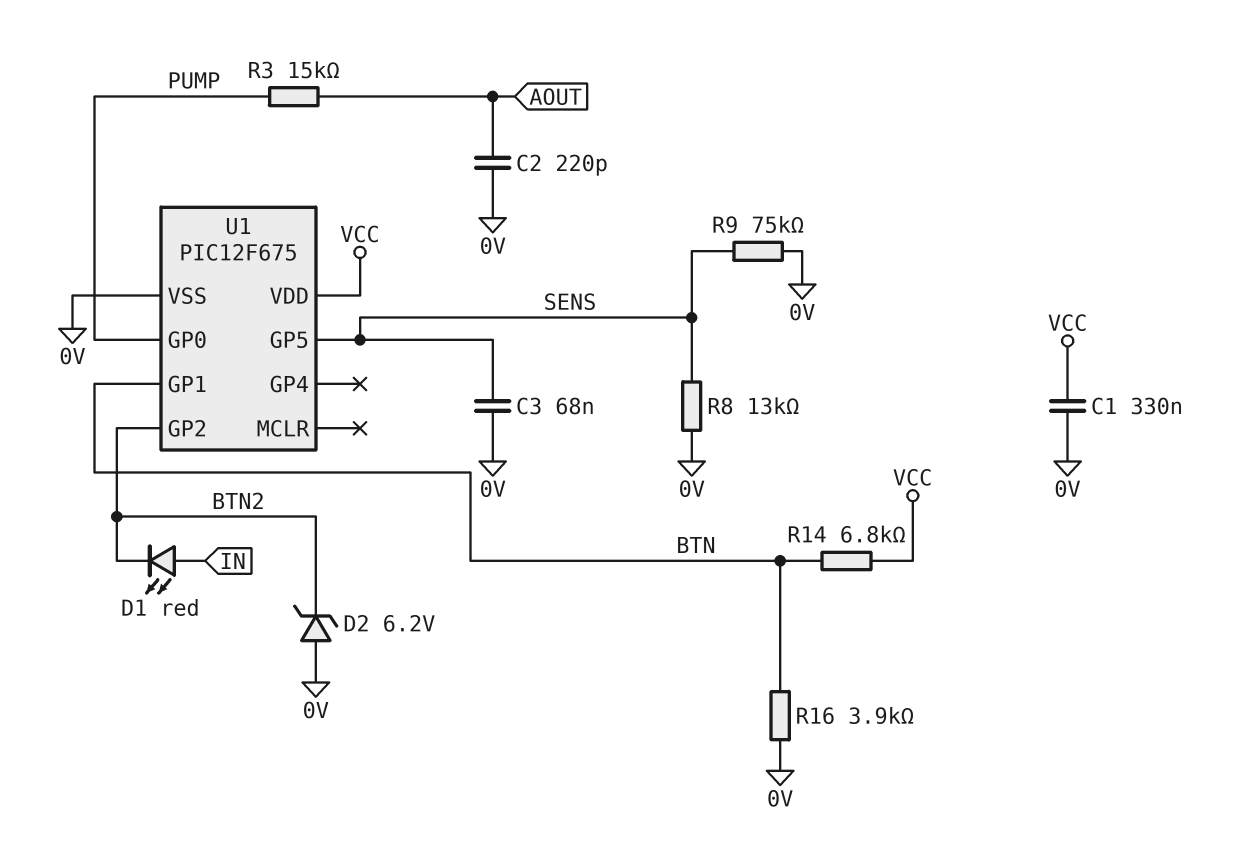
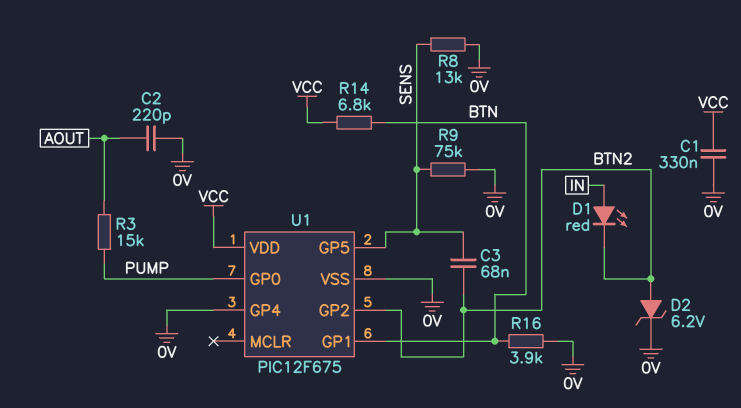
C3: 68nF (0V, SENS) -> 68nF (BTN2, SENS)
D2: zener 6.2V (A 0V, K BTN2) -> zener 6.2V (A BTN2, K 0V)
U1 pin GP4: none -> 0V

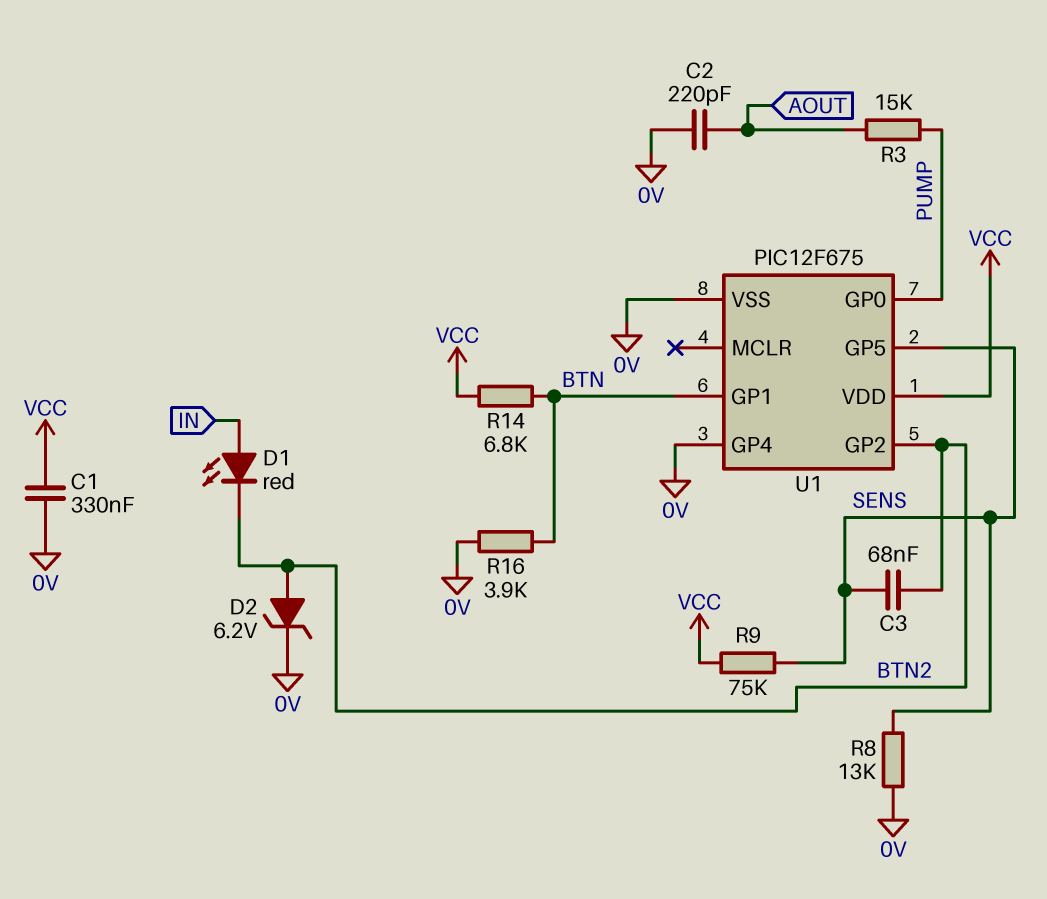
R9: 75k (0V, SENS) -> 75k (SENS, VCC)

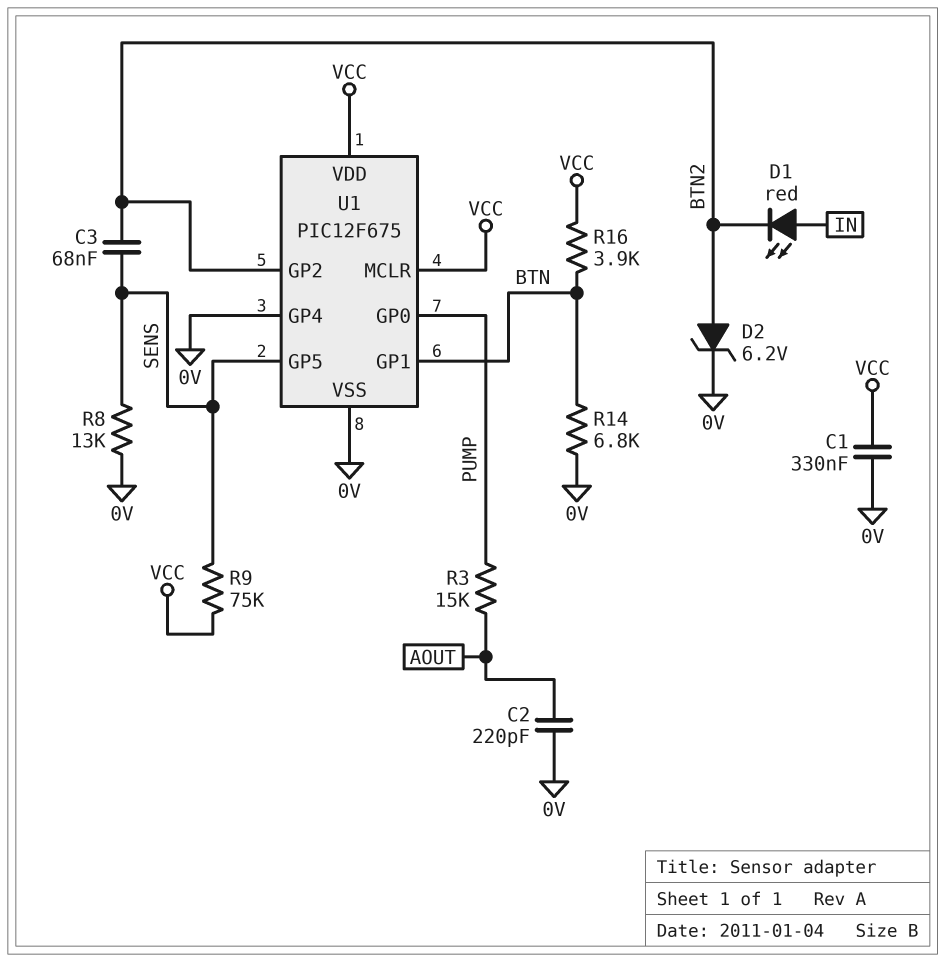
R14: 6.8k (BTN, VCC) -> 6.8k (0V, BTN)
R16: 3.9k (0V, BTN) -> 3.9k (BTN, VCC)
U1 pin MCLR: none -> VCC

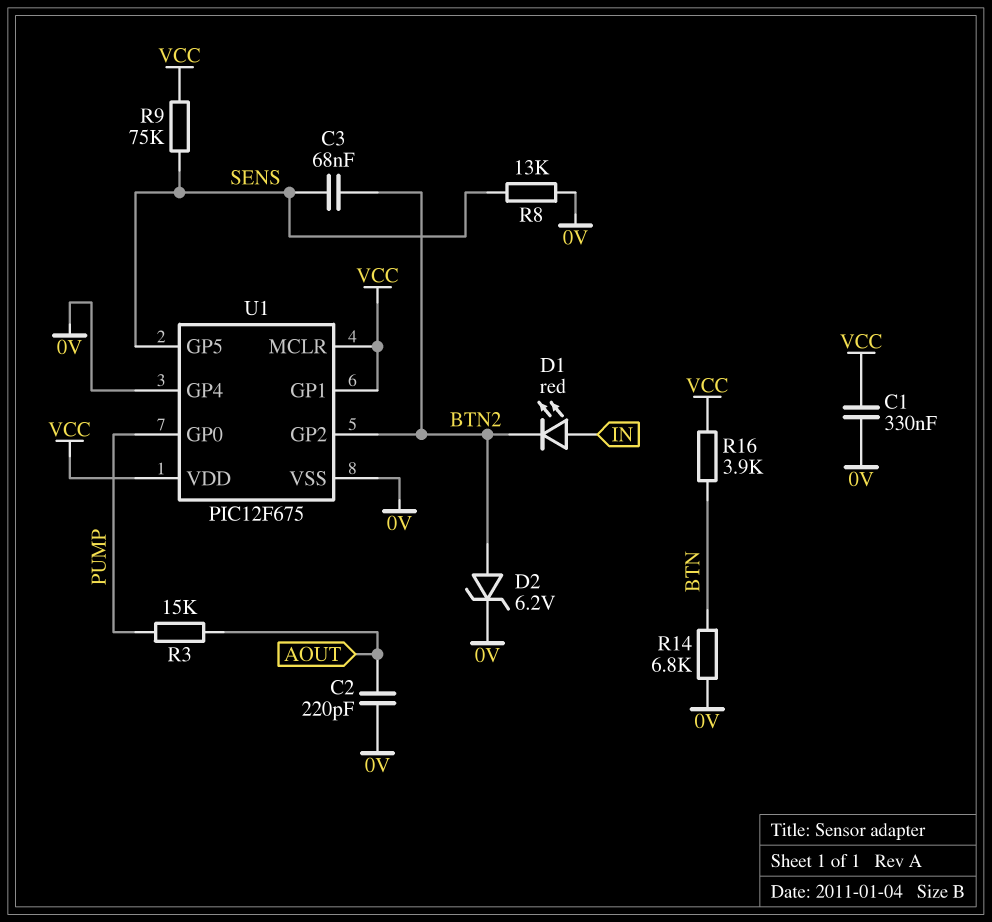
U1 pin GP1: BTN -> VCC

